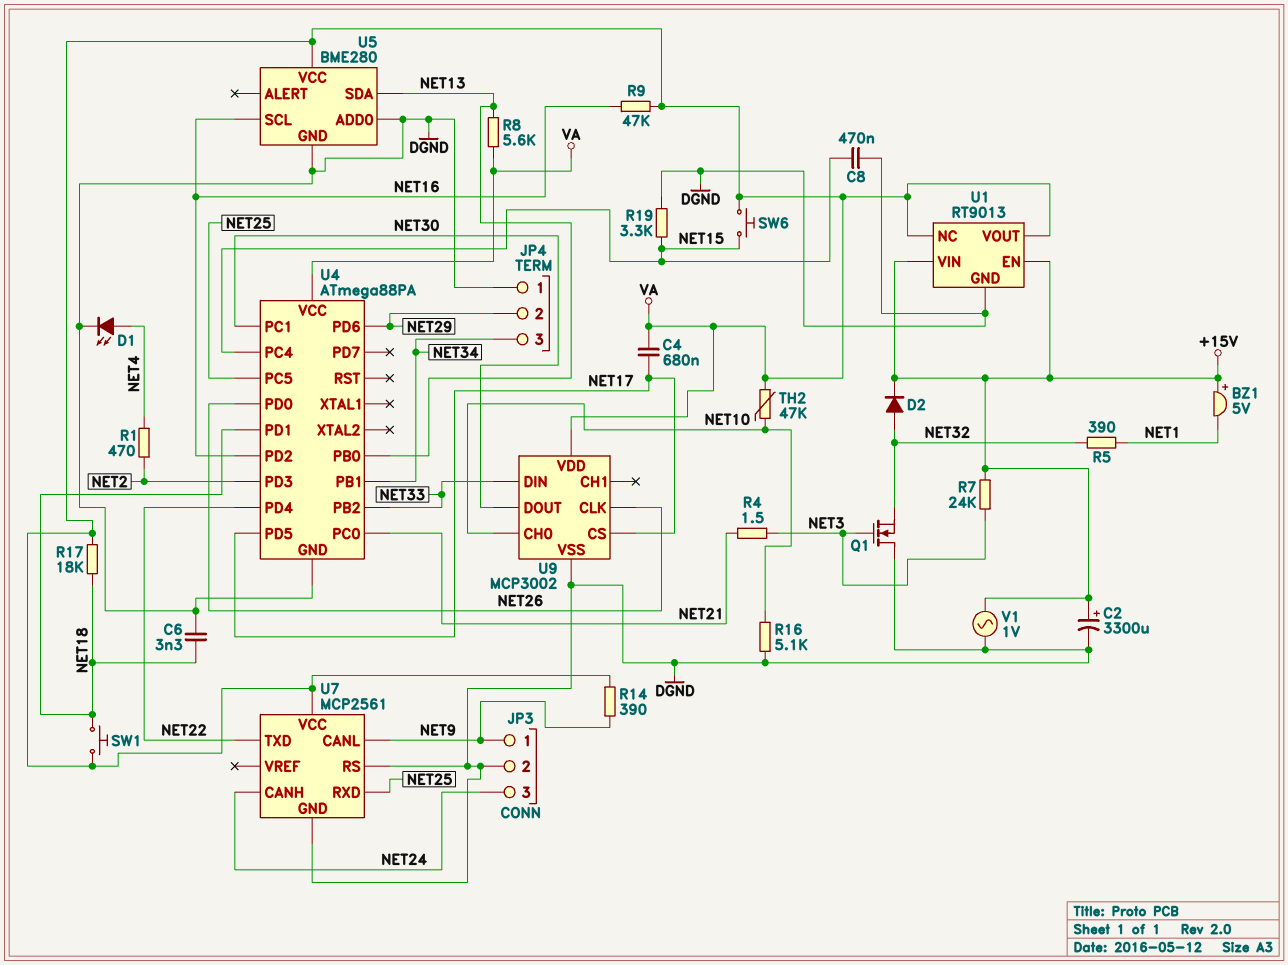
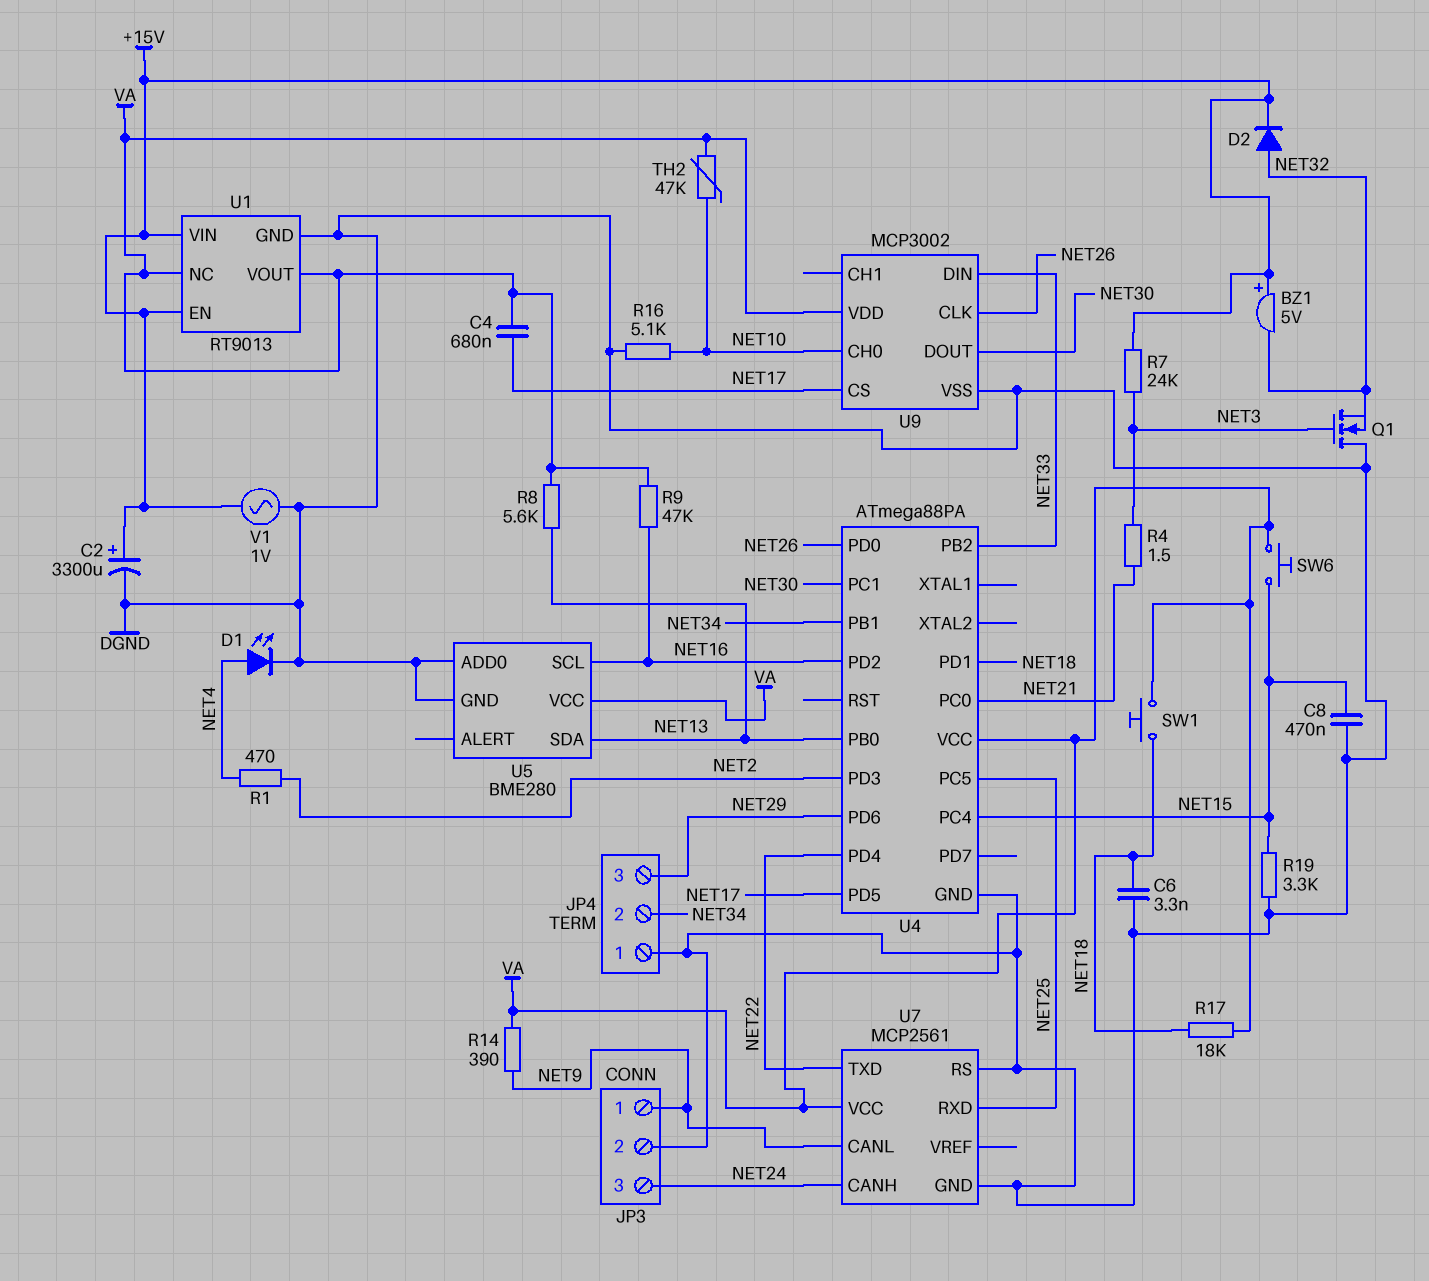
BZ1: buzzer 5V (plus +15V, minus NET1) -> buzzer 5V (plus +15V, minus NET32)
JP4 pin 2: NET29 -> NET34
JP4 pin 3: NET34 -> NET29
R5: 390 (NET1, NET32) -> none

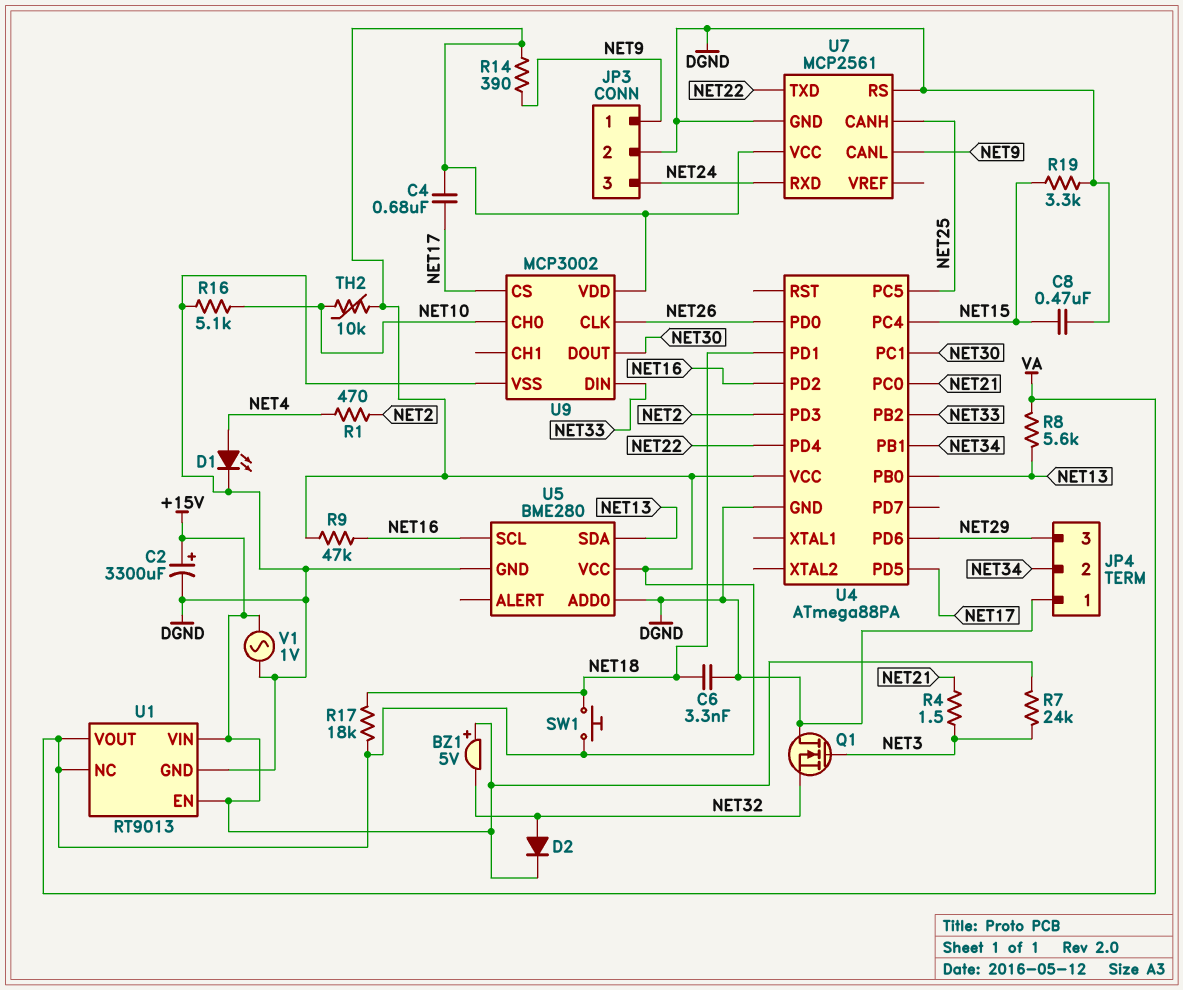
SW6: button (NET15, VA) -> none
TH2: 47k (NET10, VA) -> 10k (NET10, VA)
U7 pin CANH: NET24 -> NET25
U7 pin RXD: NET25 -> NET24

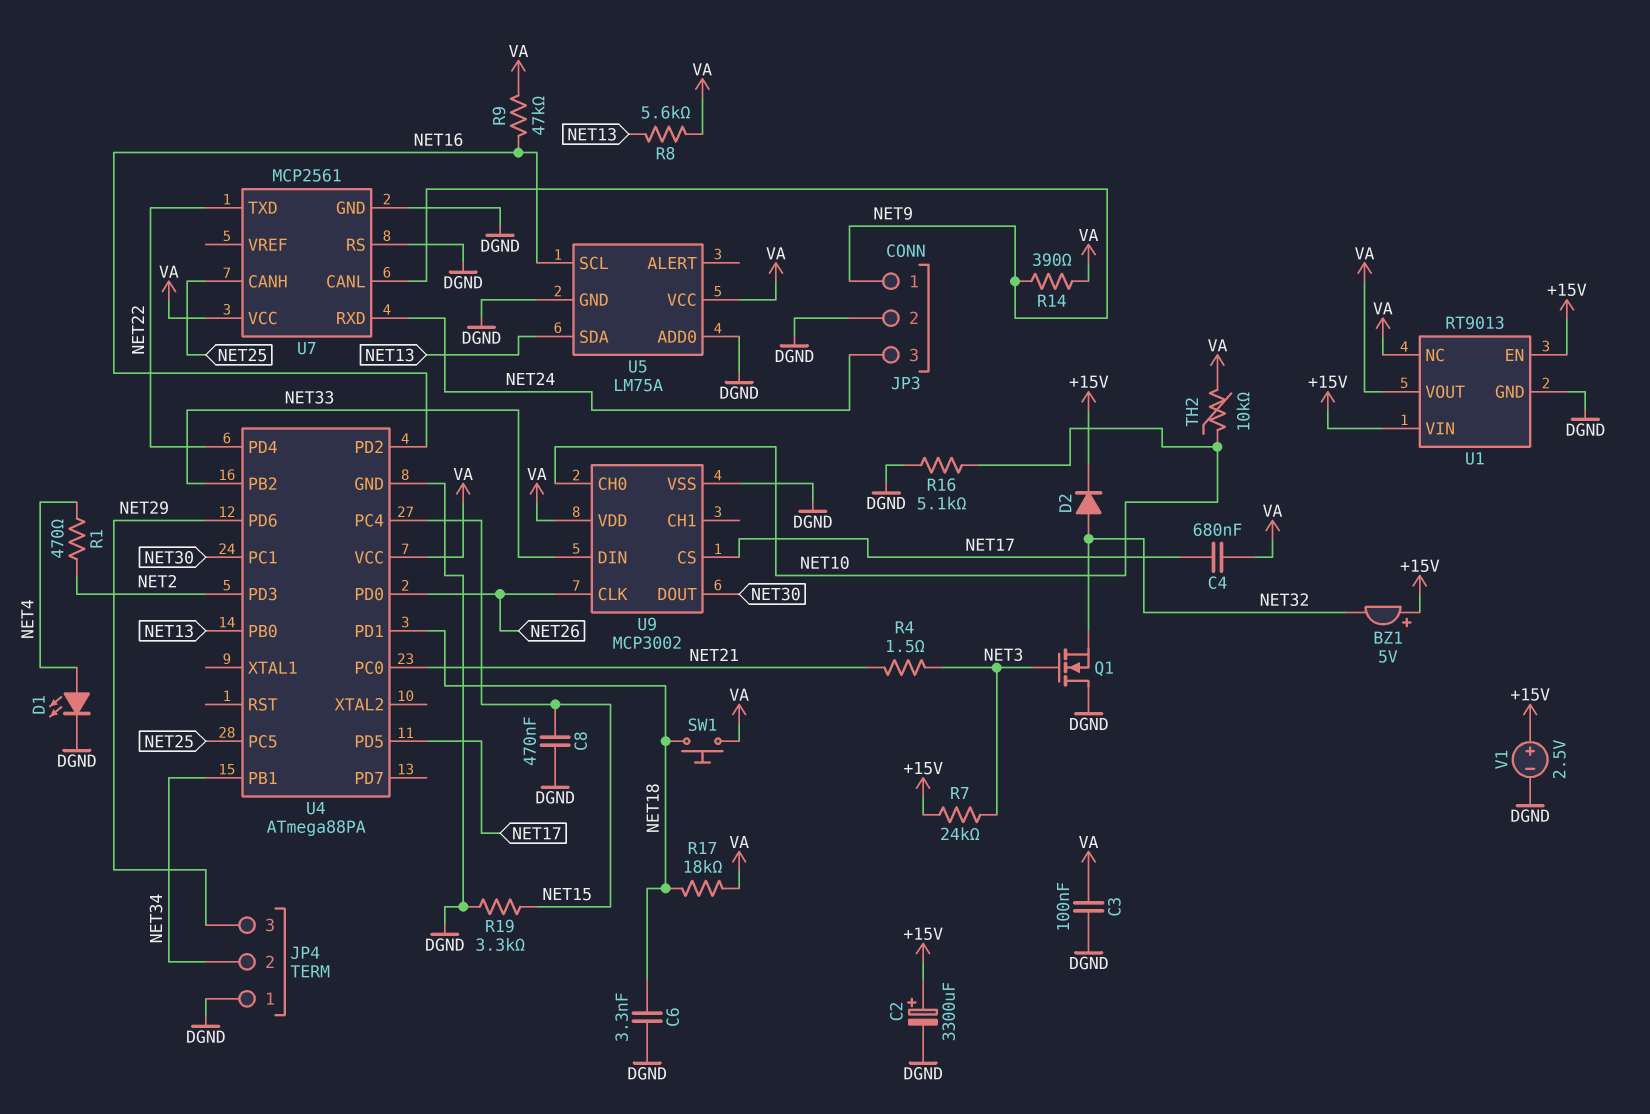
C3: none -> 100nF (DGND, VA)
U5: BME280 -> LM75A
V1: AC 1V (+15V, DGND) -> 2.5V (plus +15V, minus DGND)

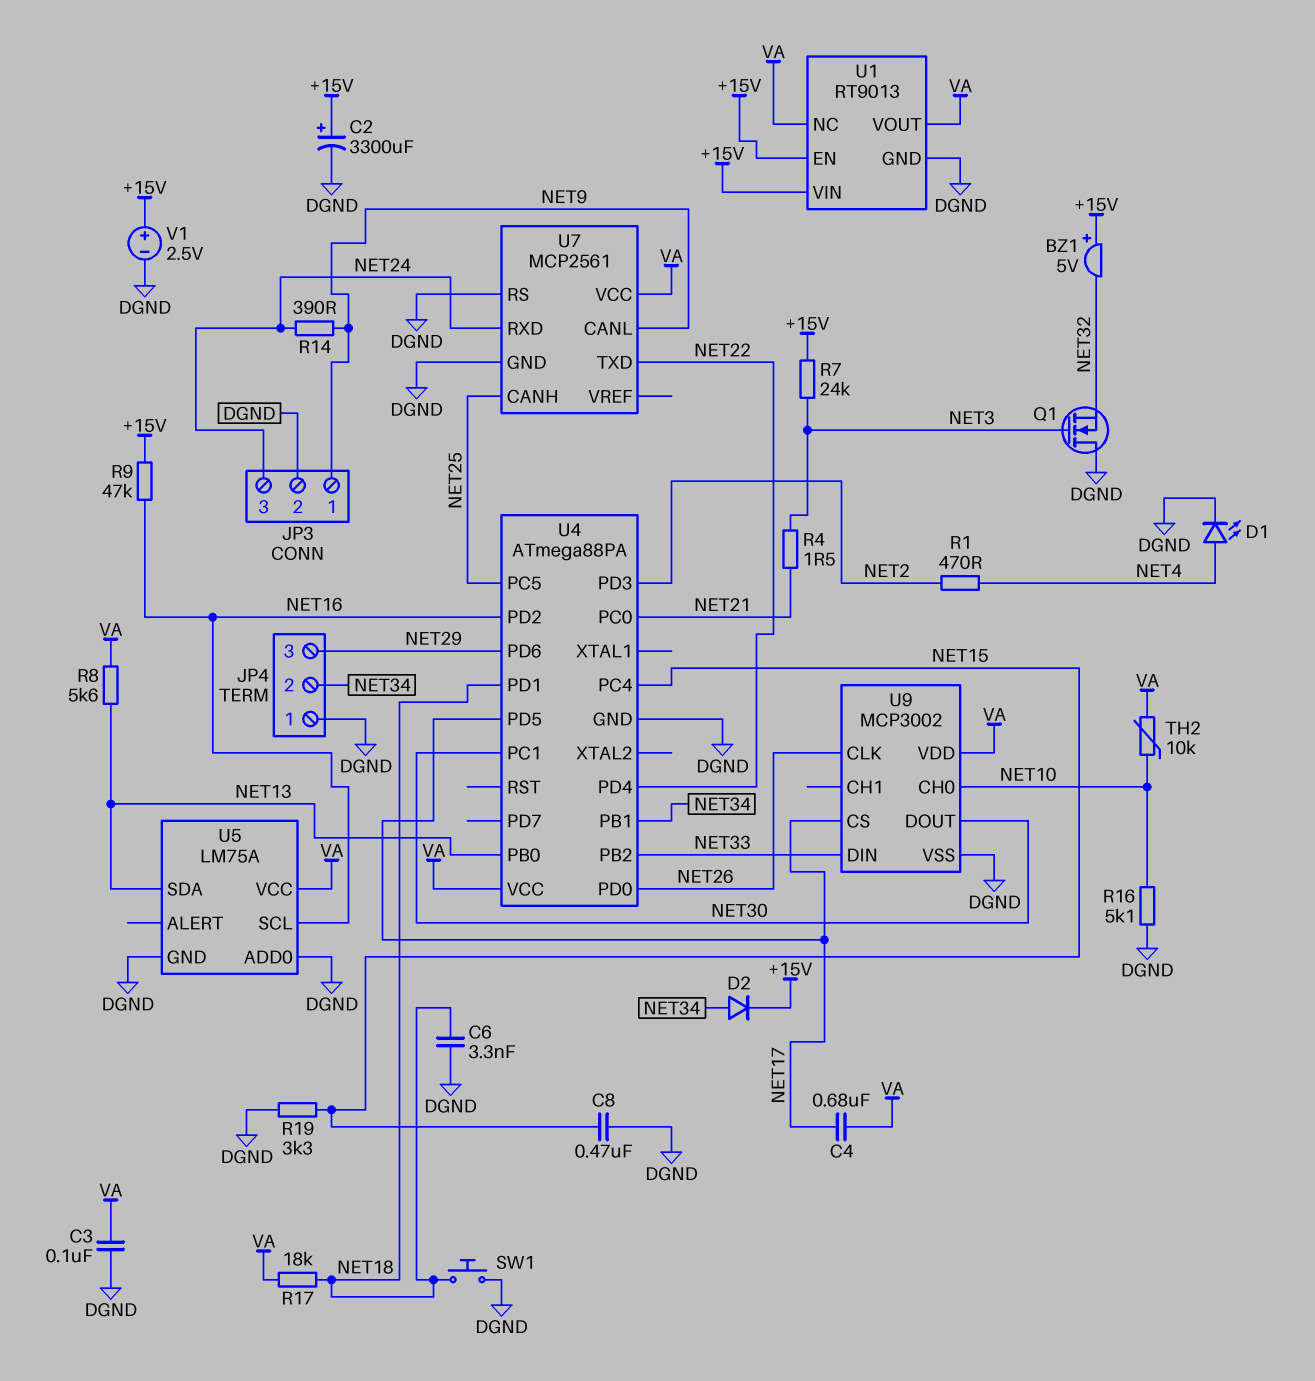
D2: diode (A NET32, K +15V) -> diode (A NET34, K +15V)
R9: 47k (NET16, VA) -> 47k (+15V, NET16)
R14: 390 (NET9, VA) -> 390 (NET9, NET24)
SW1: button (NET18, VA) -> button (DGND, NET18)

